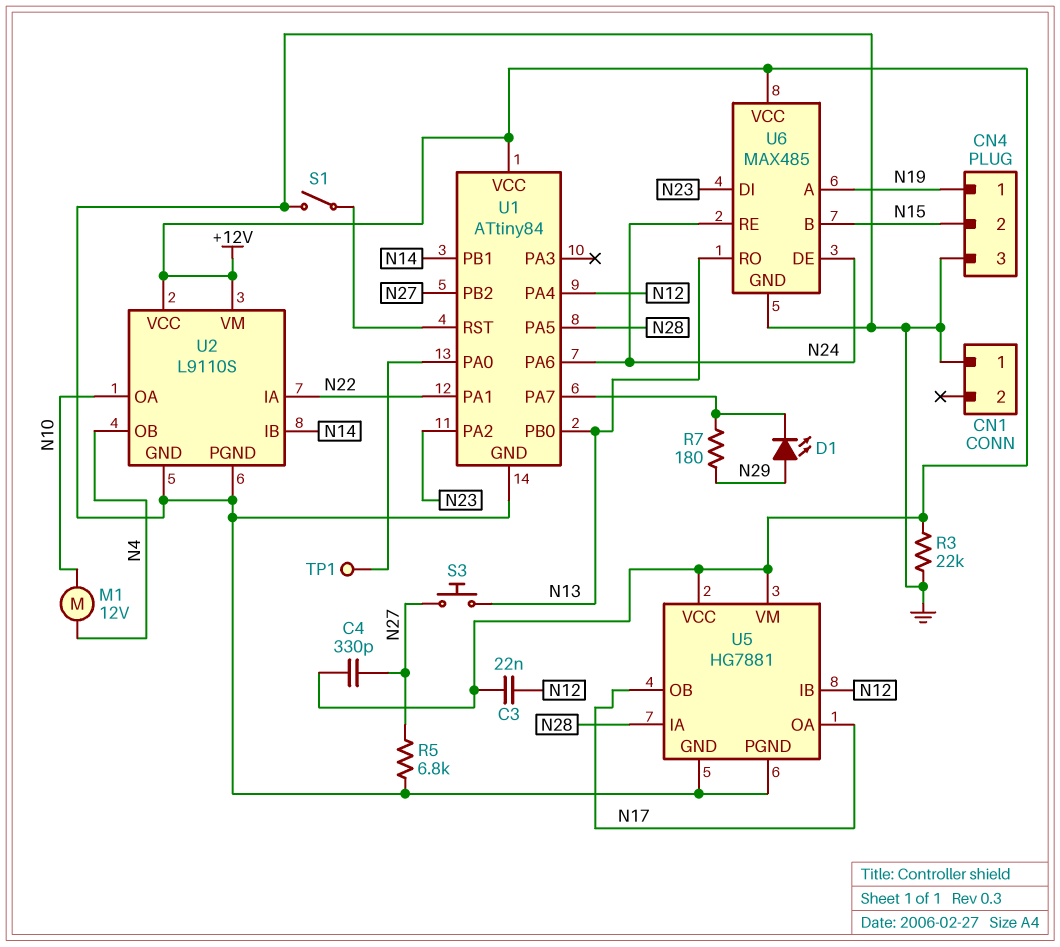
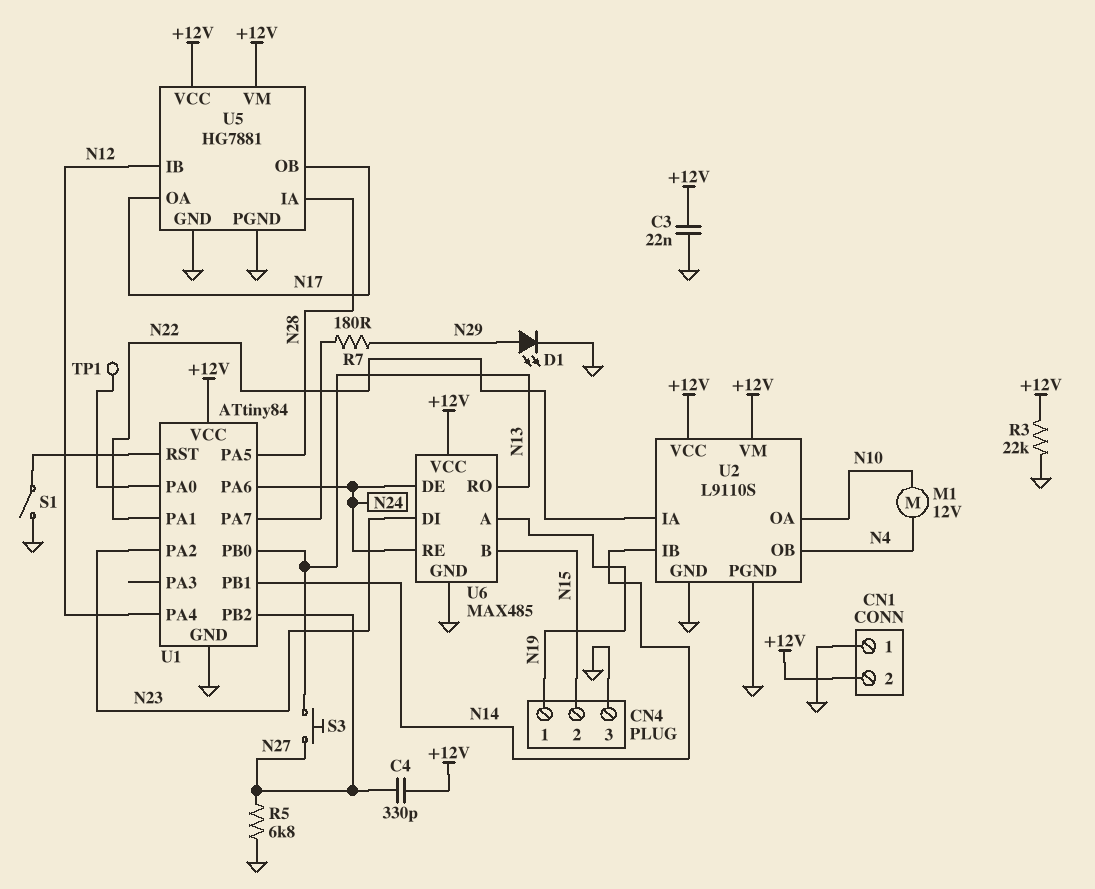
C3: 22nF (+12V, N12) -> 22nF (+12V, GND)
CN1 pin 2: none -> +12V
D1: LED (A N29, K U1/PA7) -> LED (A N29, K GND)

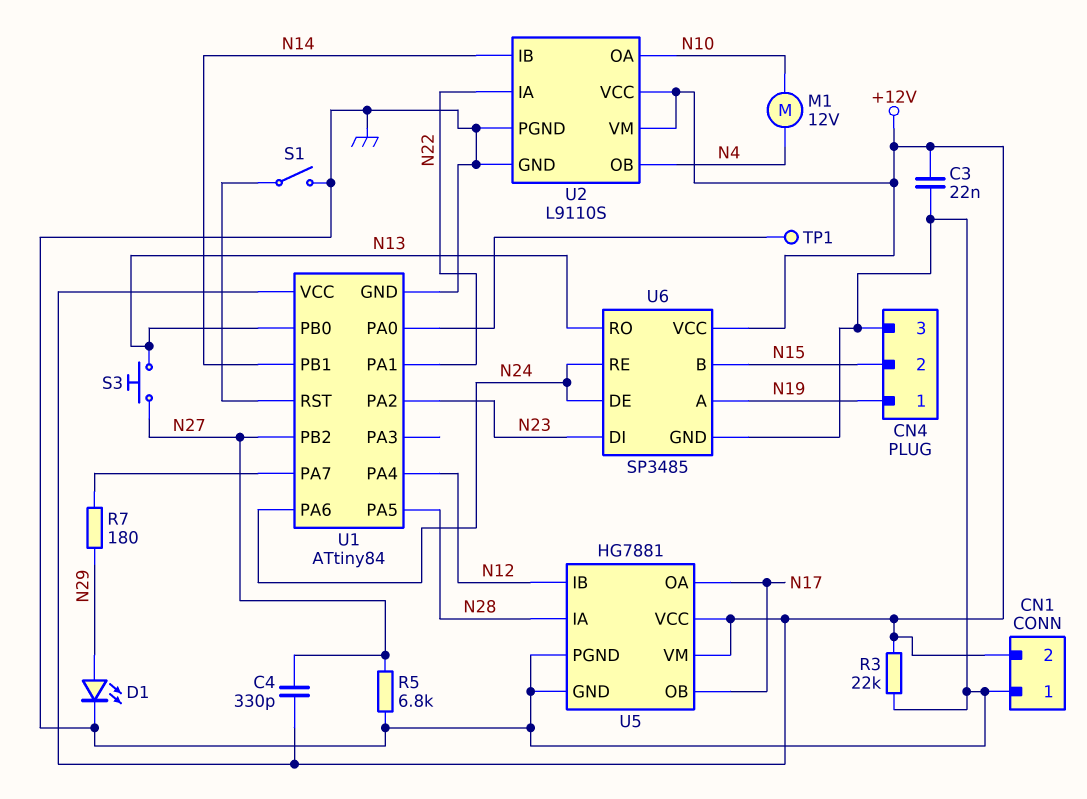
U6: MAX485 -> SP3485

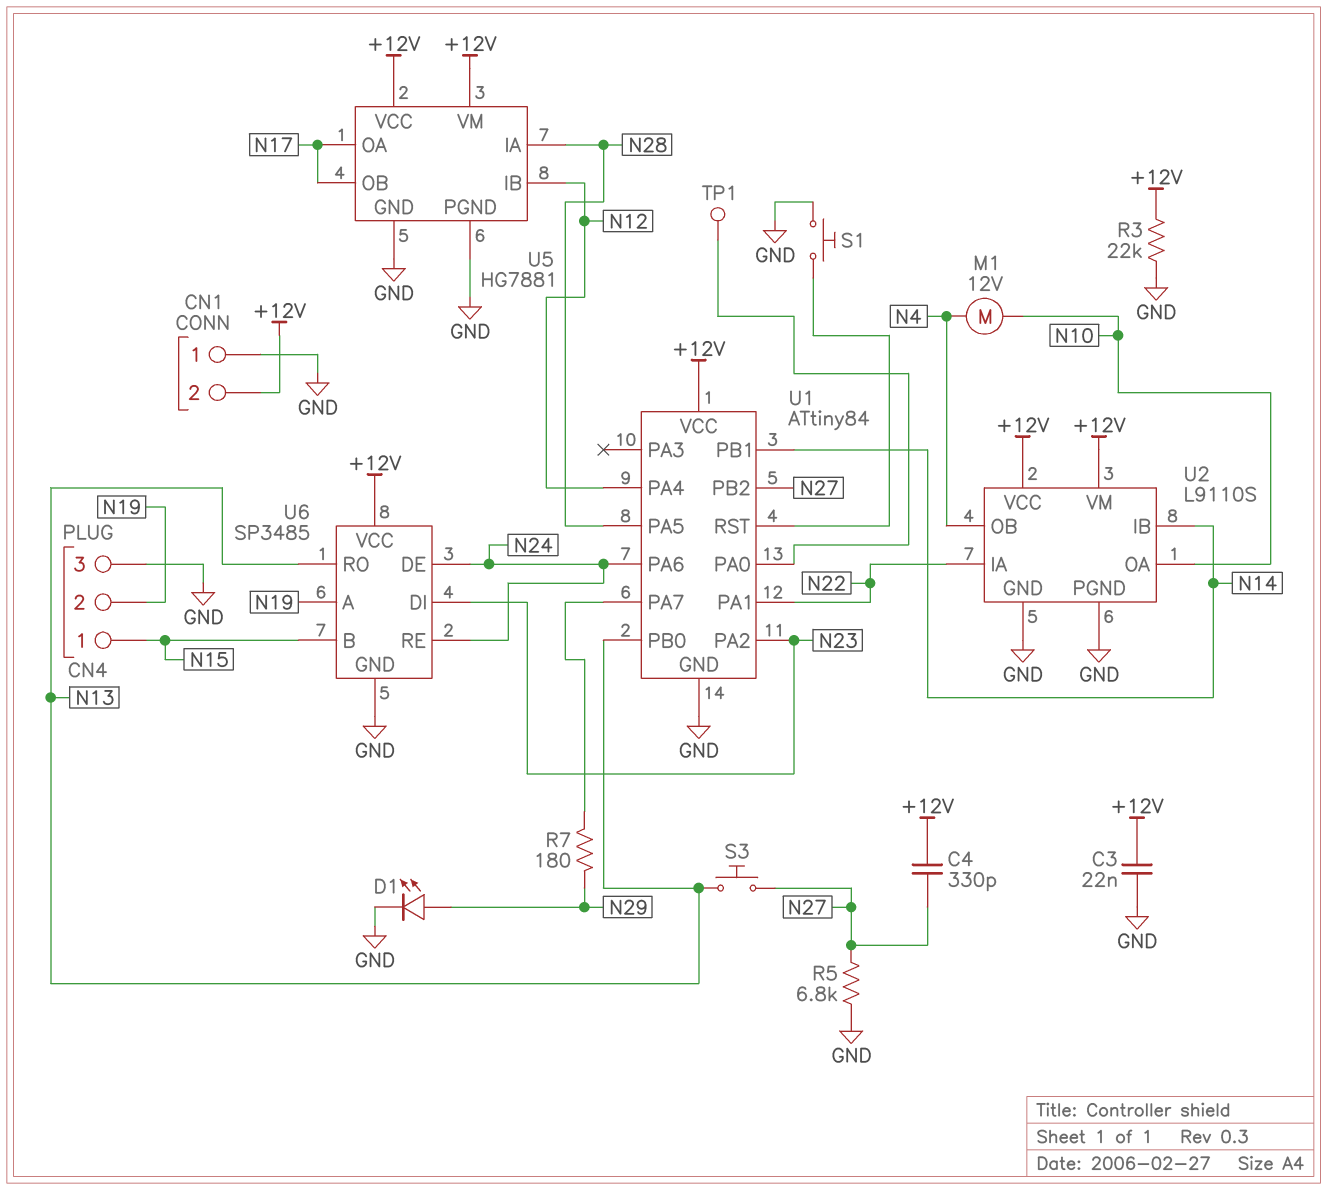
CN4 pin 1: N19 -> N15
CN4 pin 2: N15 -> N19
S1: switch (GND, U1/RST) -> button (GND, U1/RST)

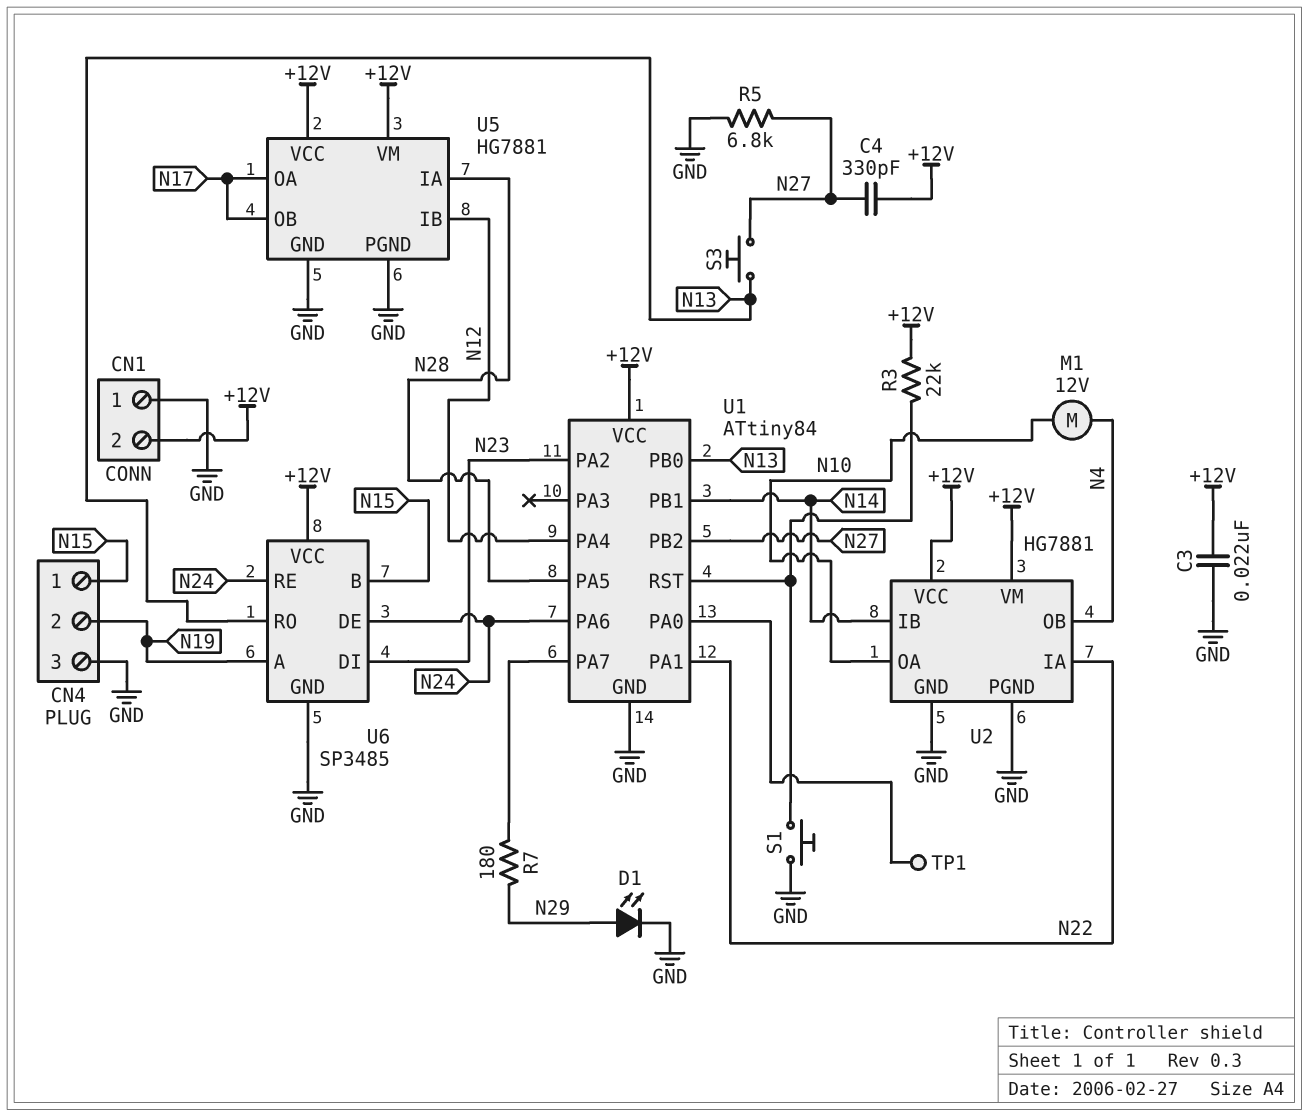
R3: 22k (+12V, GND) -> 22k (+12V, U1/RST)
U2: L9110S -> HG7881

